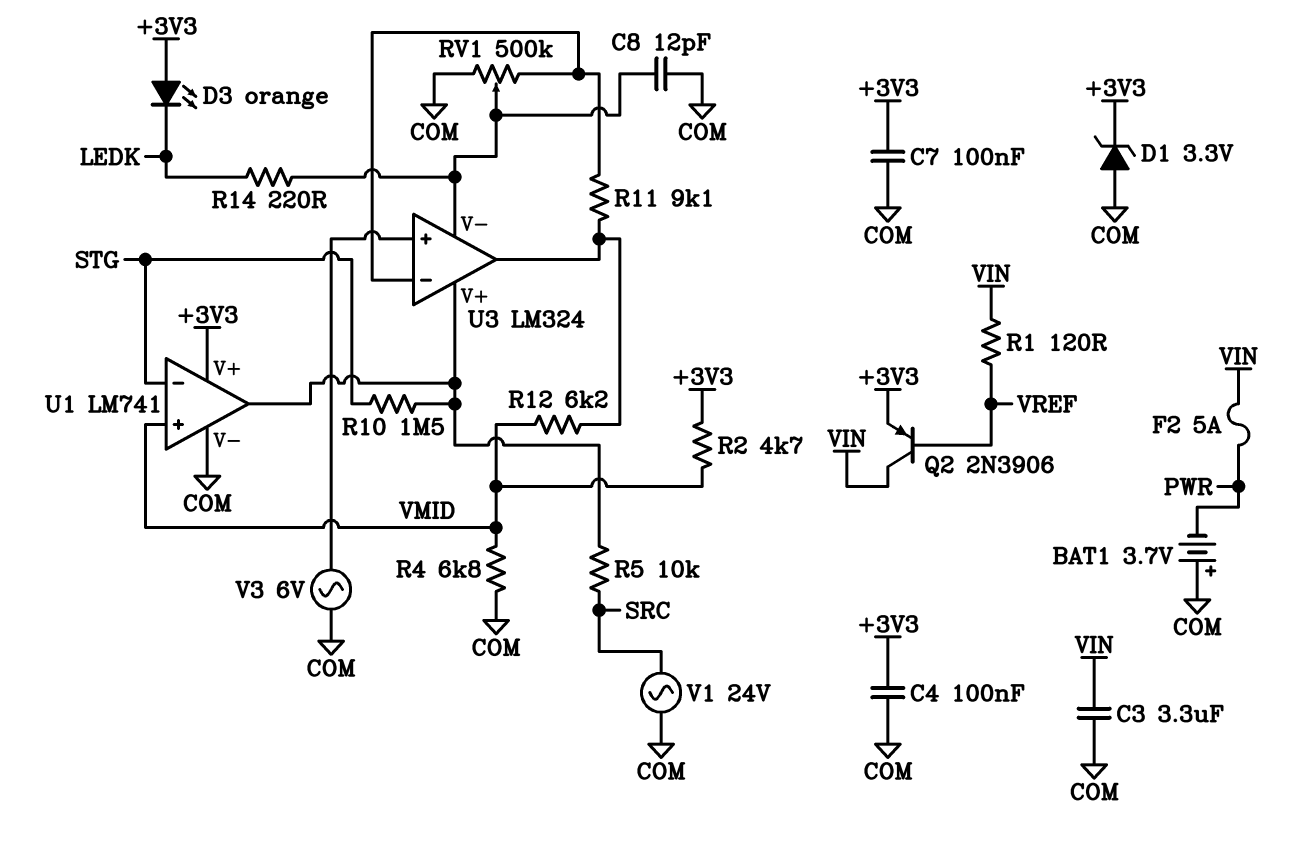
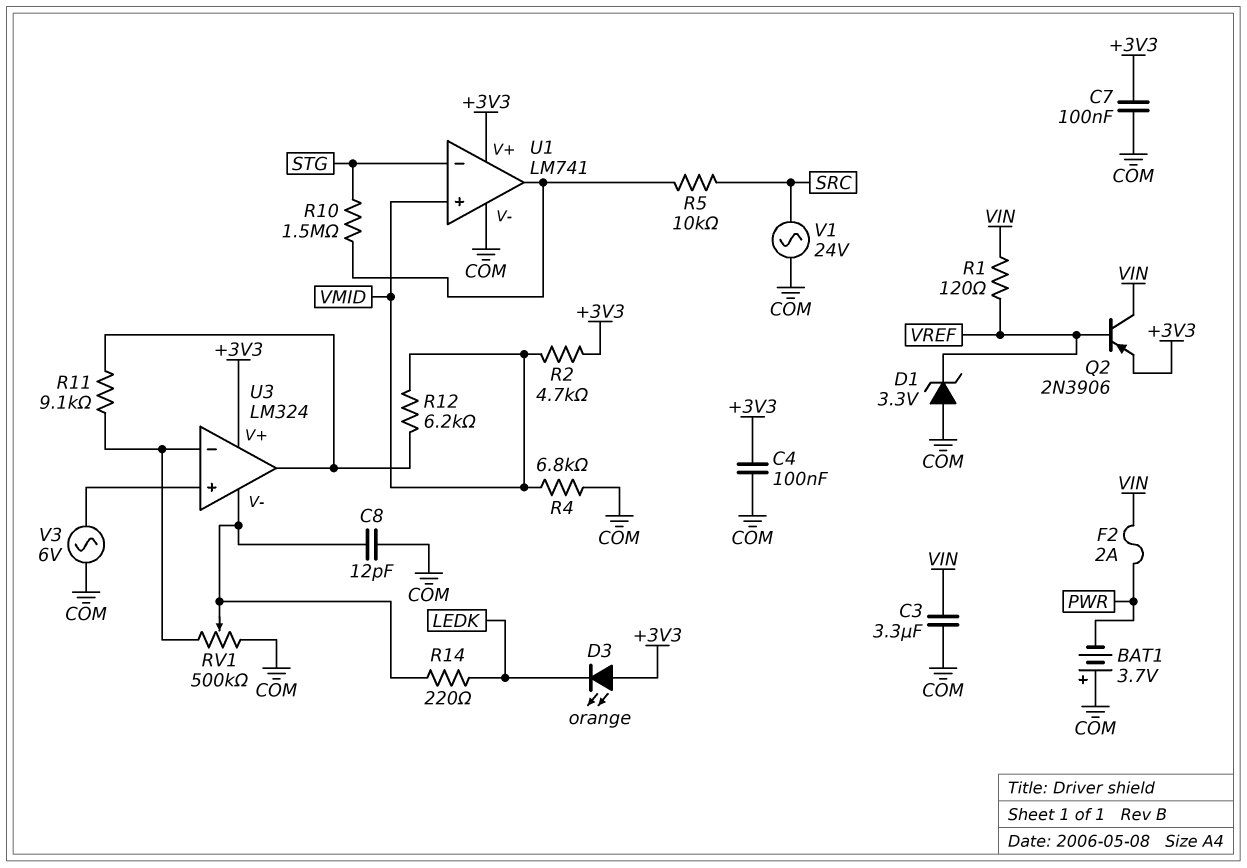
D1: zener 3.3V (A COM, K +3V3) -> zener 3.3V (A COM, K VREF)
F2: 5A (PWR, VIN) -> 2A (PWR, VIN)
U3 pin V+: U1/out -> +3V3

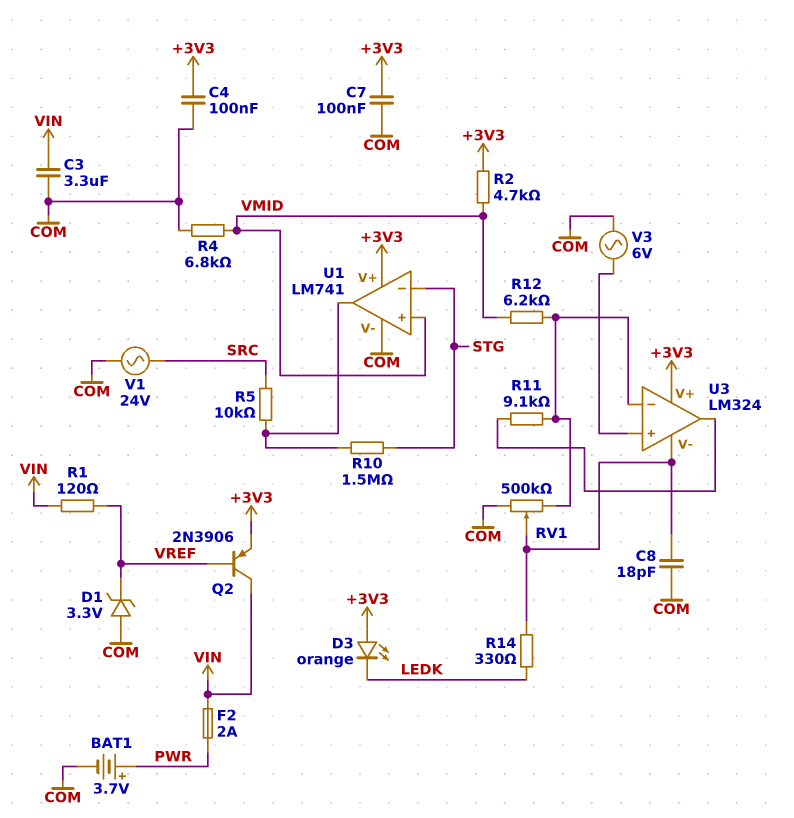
BAT1: 3.7V (plus COM, minus PWR) -> 3.7V (plus PWR, minus COM)
C8: 12pF (COM, U3/V-) -> 18pF (COM, U3/V-)
R12: 6.2k (U3/out, VMID) -> 6.2k (U3/in-, VMID)
R14: 220 (LEDK, U3/V-) -> 330 (LEDK, U3/V-)

